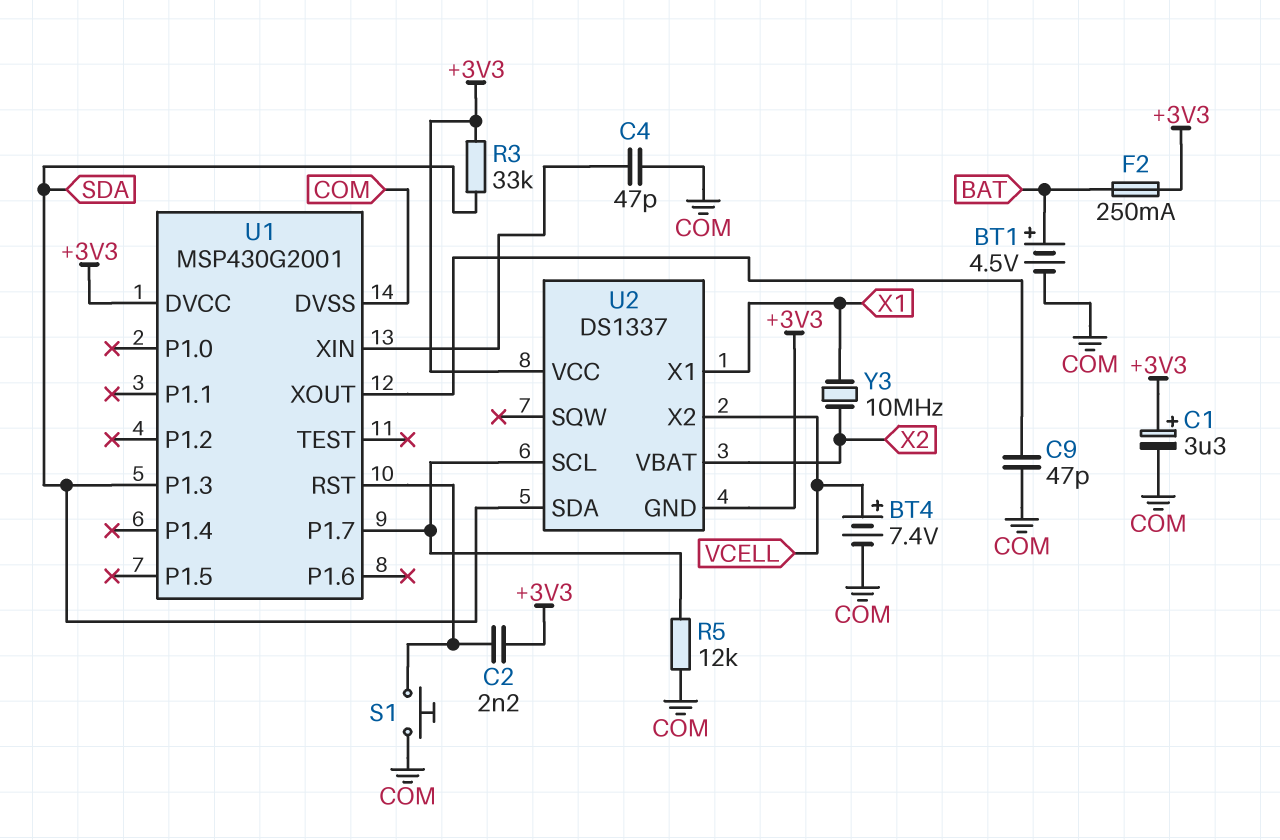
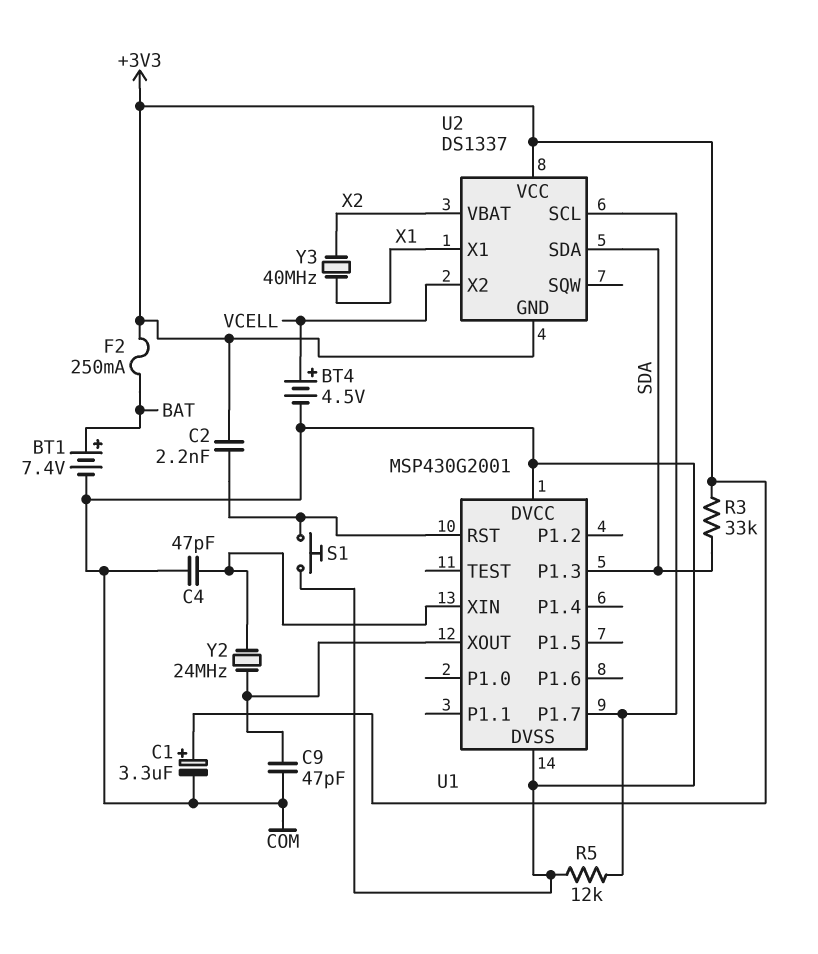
BT1: 4.5V (plus BAT, minus COM) -> 7.4V (plus BAT, minus COM)
BT4: 7.4V (plus VCELL, minus COM) -> 4.5V (plus VCELL, minus COM)
U1 pin DVCC: +3V3 -> COM
Y2: none -> 24MHz (U1/XIN, U1/XOUT)
Y3: 10MHz (X1, X2) -> 40MHz (X1, X2)

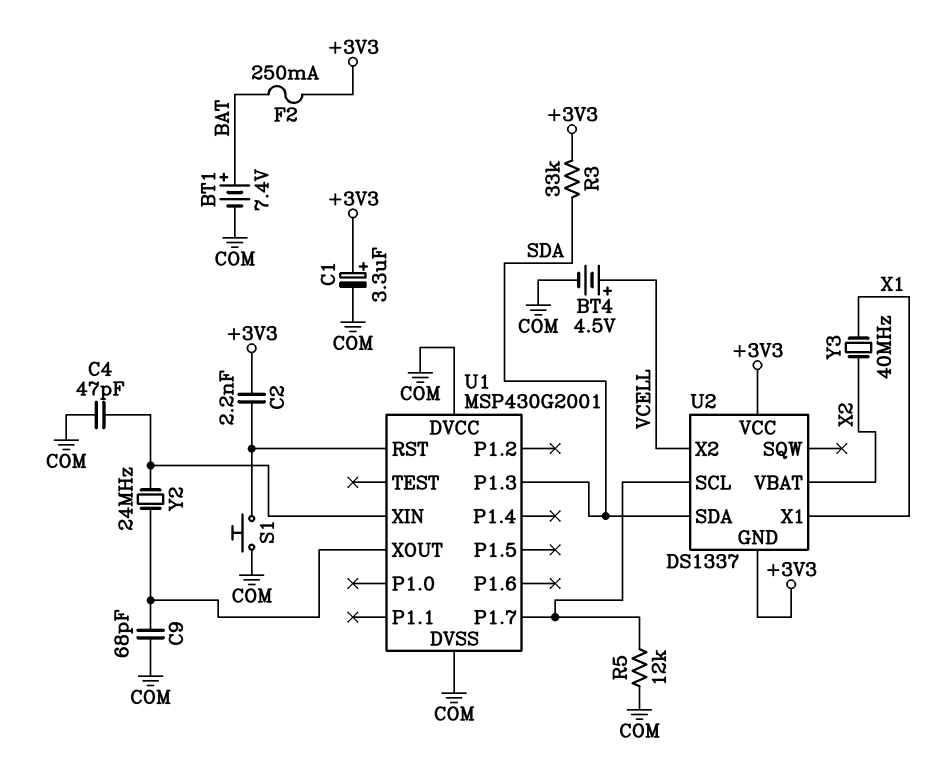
C9: 47pF (COM, U1/XOUT) -> 68pF (COM, U1/XOUT)

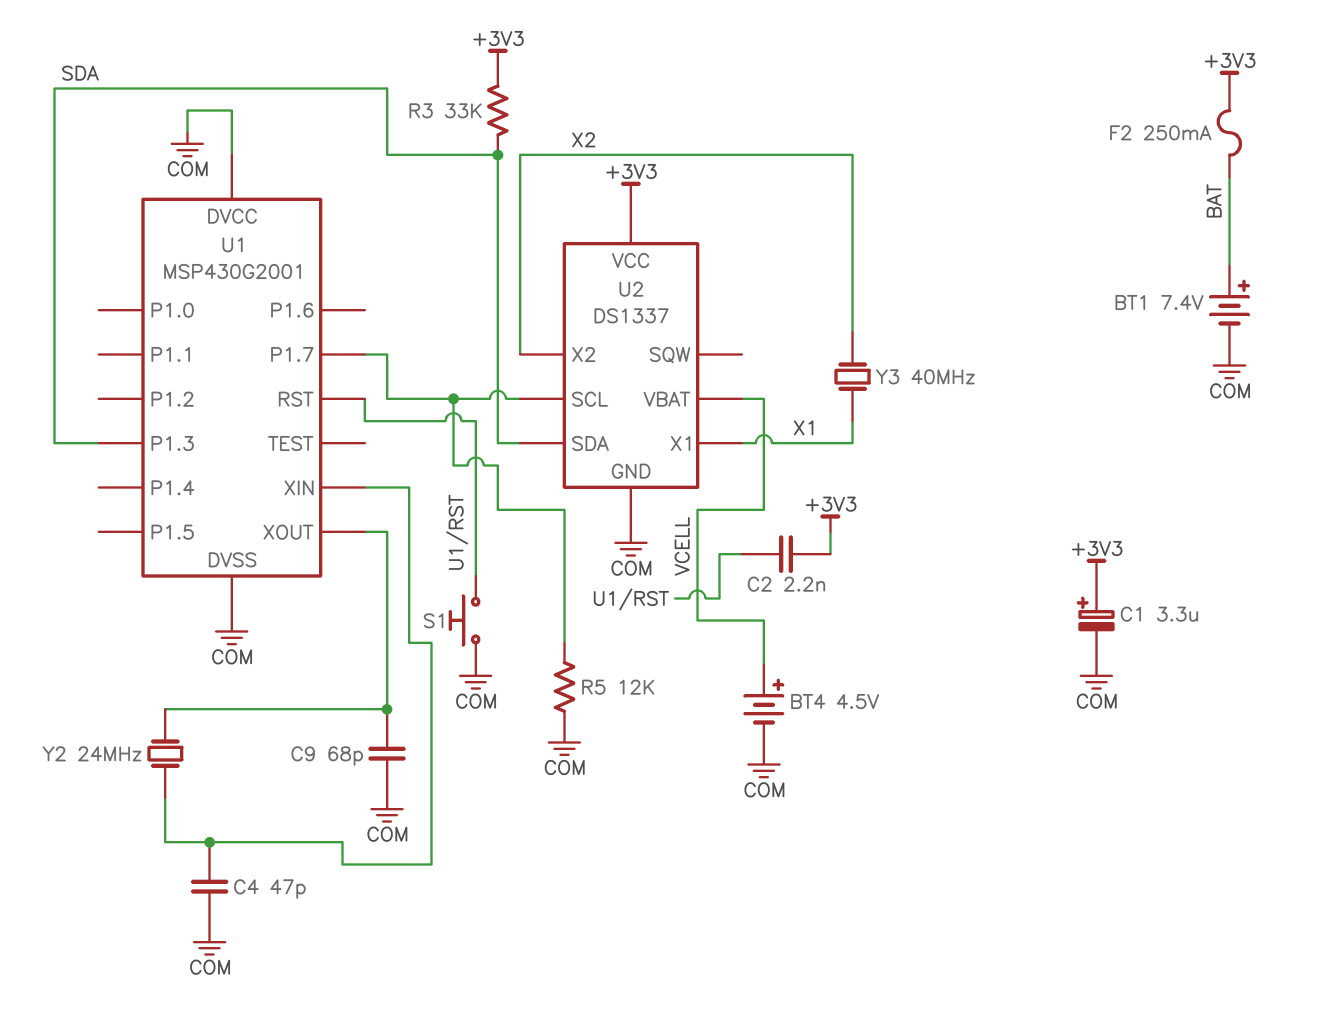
U2 pin GND: +3V3 -> COM
U2 pin VBAT: X2 -> VCELL
U2 pin X2: VCELL -> X2

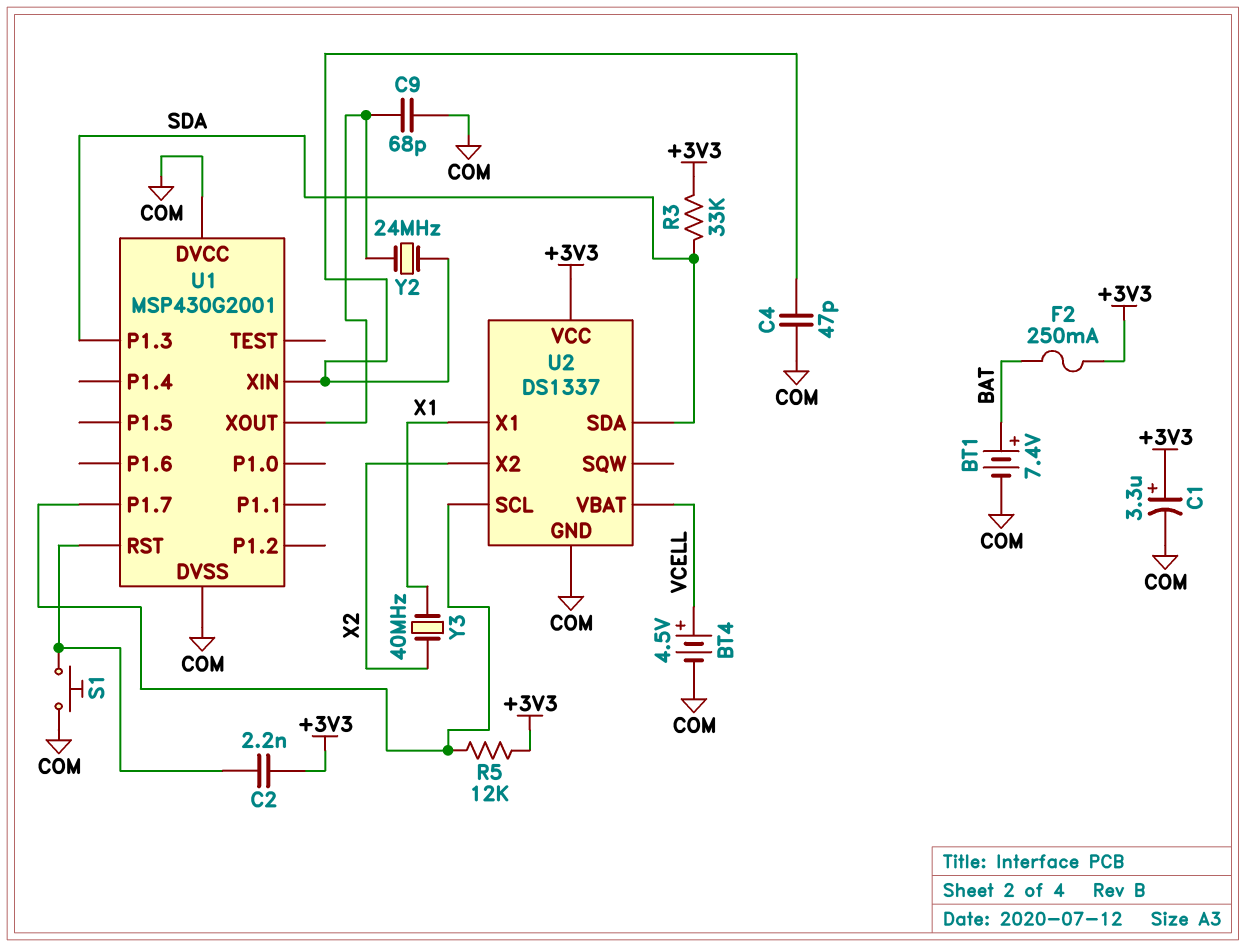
R5: 12k (COM, U1/P1.7) -> 12k (+3V3, U1/P1.7)

